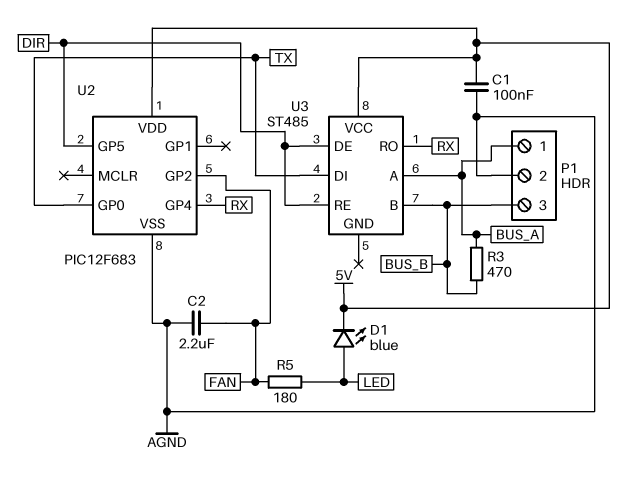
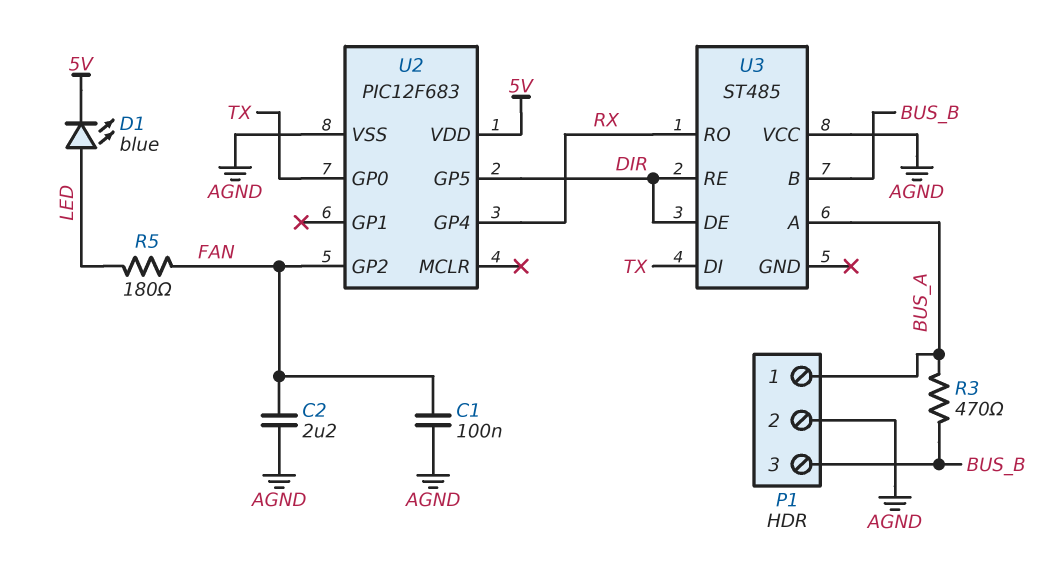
C1: 100nF (5V, AGND) -> 100nF (AGND, FAN)
U3 pin VCC: 5V -> AGND

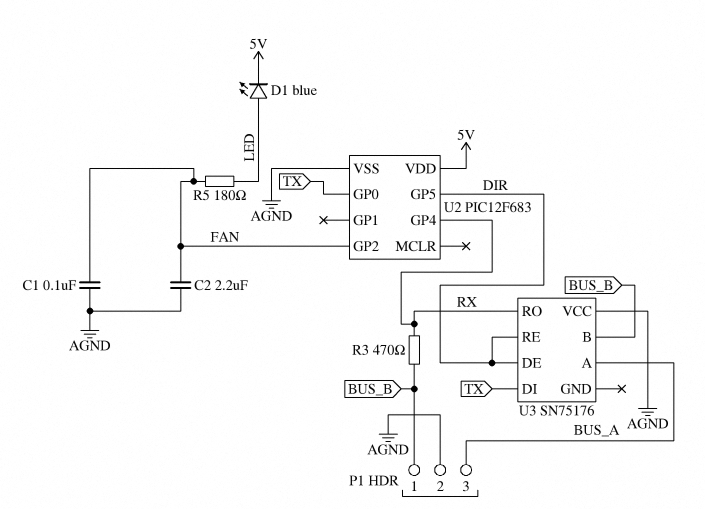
P1 pin 1: BUS_A -> BUS_B
P1 pin 3: BUS_B -> BUS_A
R3: 470 (BUS_A, BUS_B) -> 470 (BUS_B, RX)
U3: ST485 -> SN75176

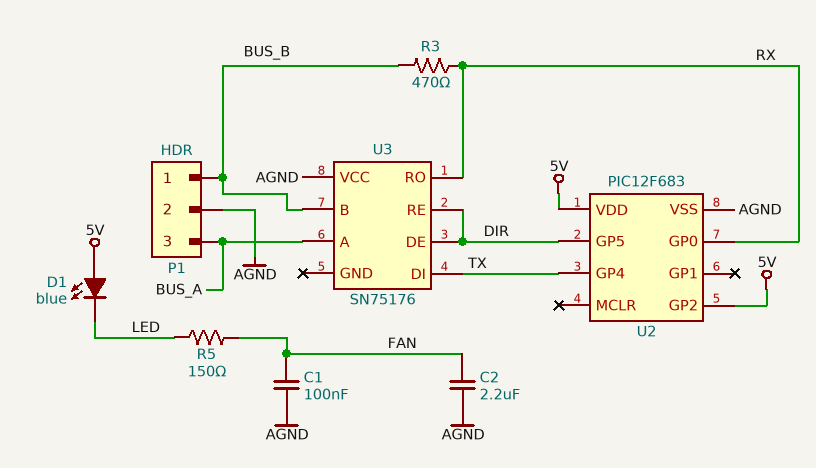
D1: LED blue (A LED, K 5V) -> LED blue (A 5V, K LED)
R5: 180 (FAN, LED) -> 150 (FAN, LED)
U2 pin GP0: TX -> RX
U2 pin GP2: FAN -> 5V
U2 pin GP4: RX -> TX

